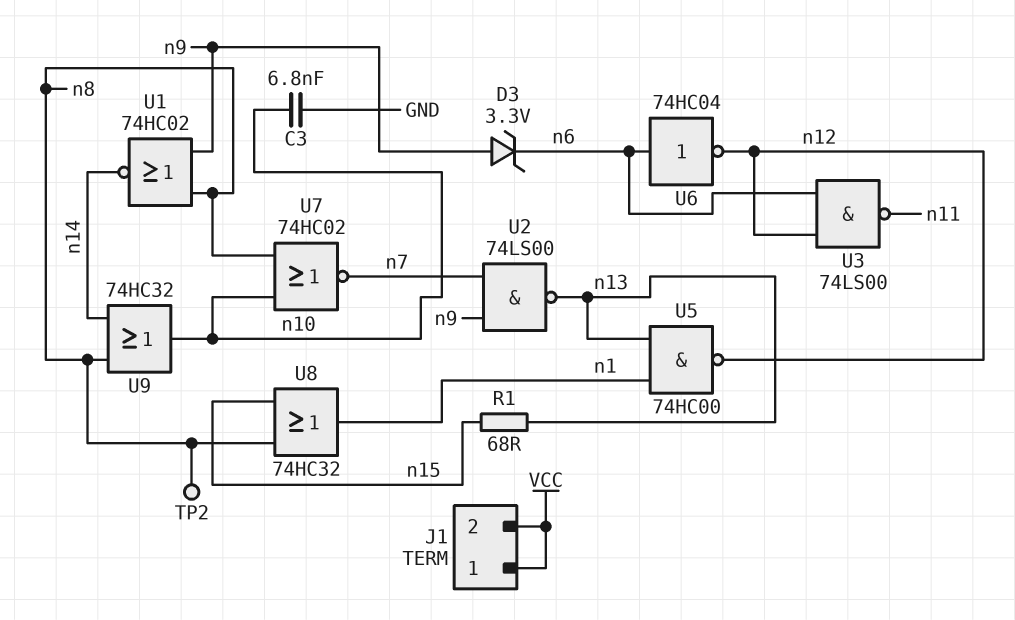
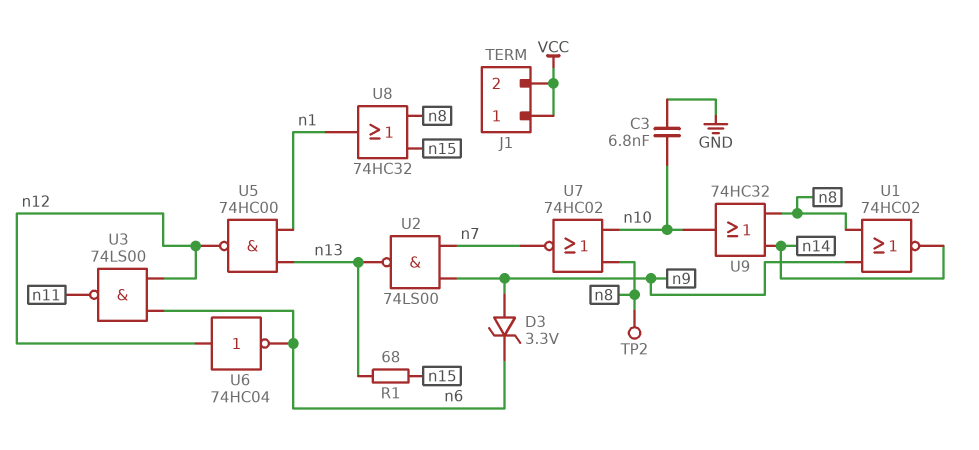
U6: NOT 74HC04 (in n6, out n12) -> NOT 74HC04 (in n12, out n6)

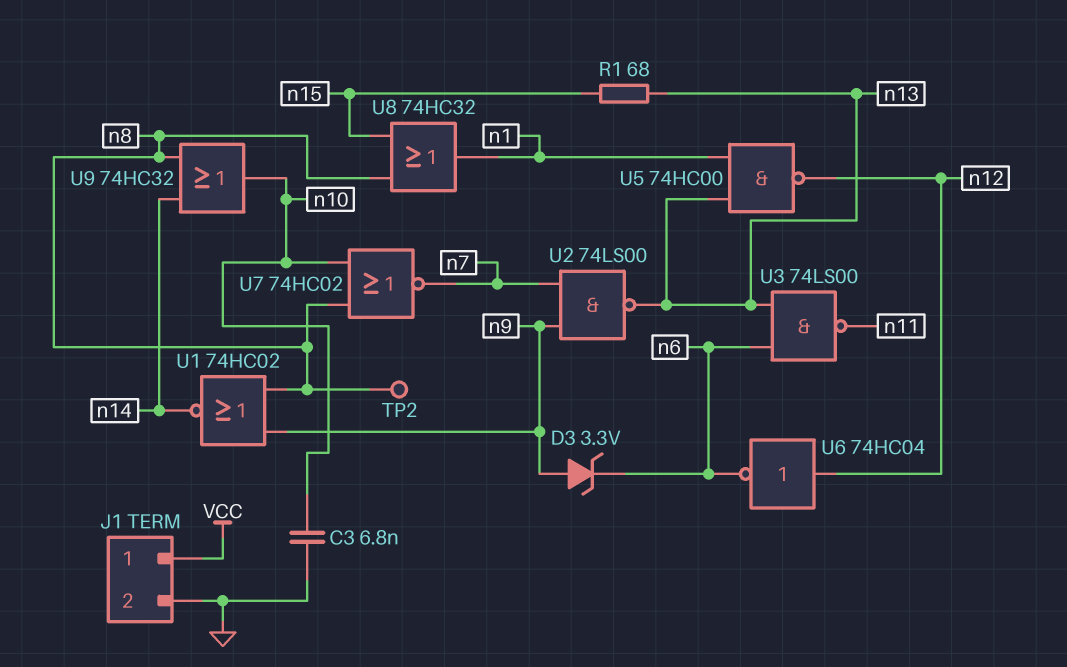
J1 pin 2: VCC -> GND
U3: NAND 74LS00 (in n6, in n12, out n11) -> NAND 74LS00 (in n6, in n13, out n11)

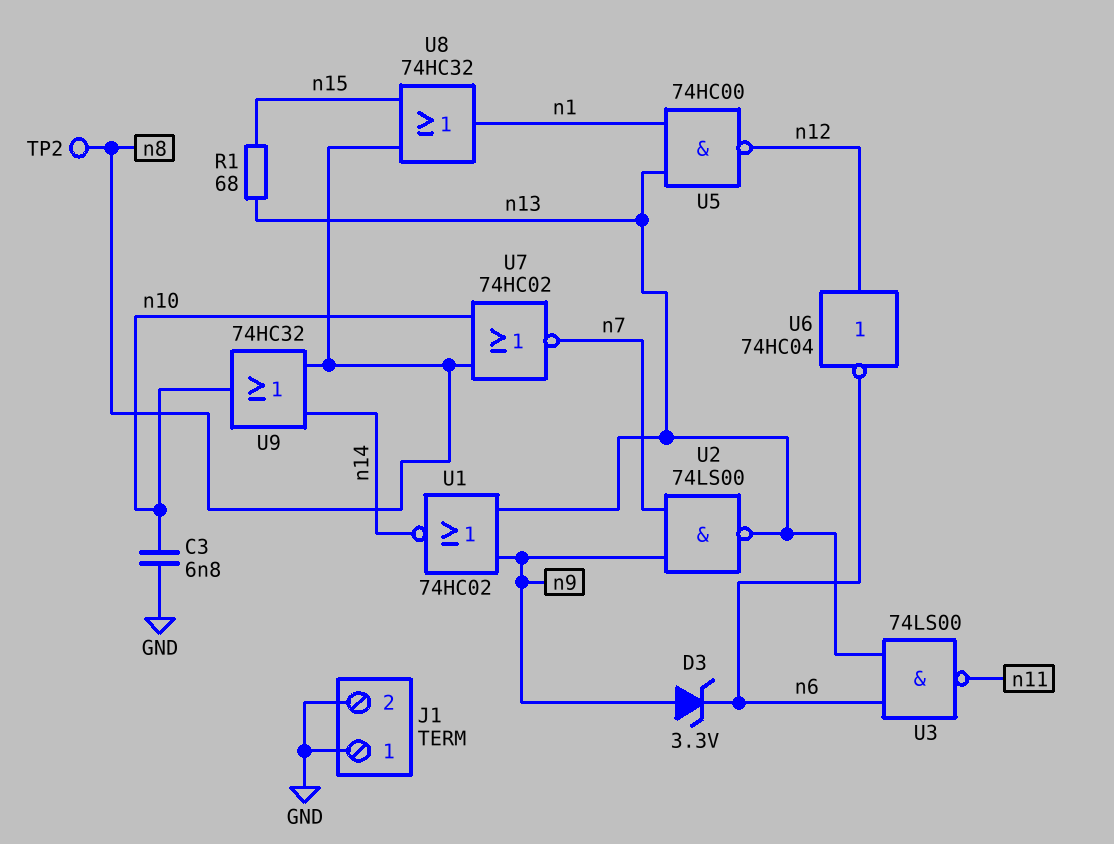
J1 pin 1: VCC -> GND
U1: NOR 74HC02 (in n8, in n9, out n14) -> NOR 74HC02 (in n9, in n13, out n14)

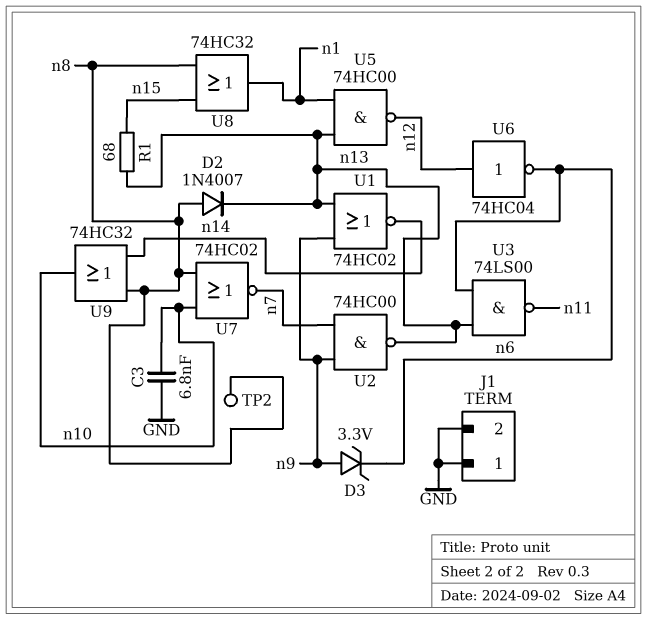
D2: none -> diode 1N4007 (A n8, K n13)
U2: NAND 74LS00 (in n7, in n9, out n13) -> NAND 74HC00 (in n7, in n9, out n13)

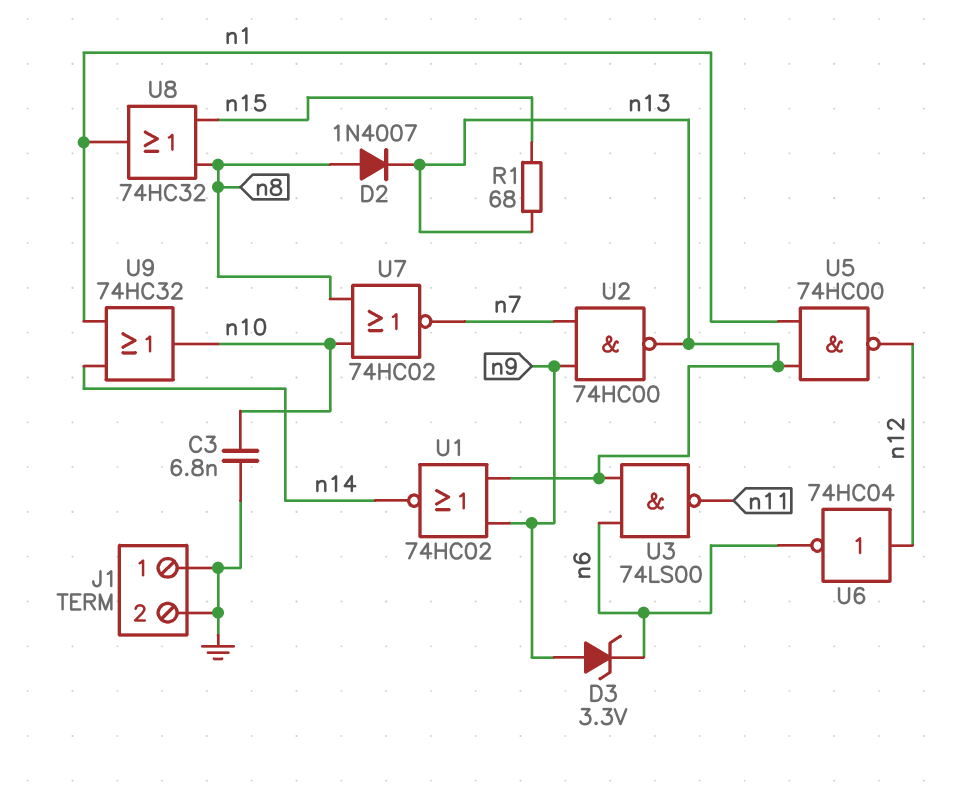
TP2: test point (n8) -> none
U9: OR 74HC32 (in n8, in n14, out n10) -> OR 74HC32 (in n1, in n14, out n10)

